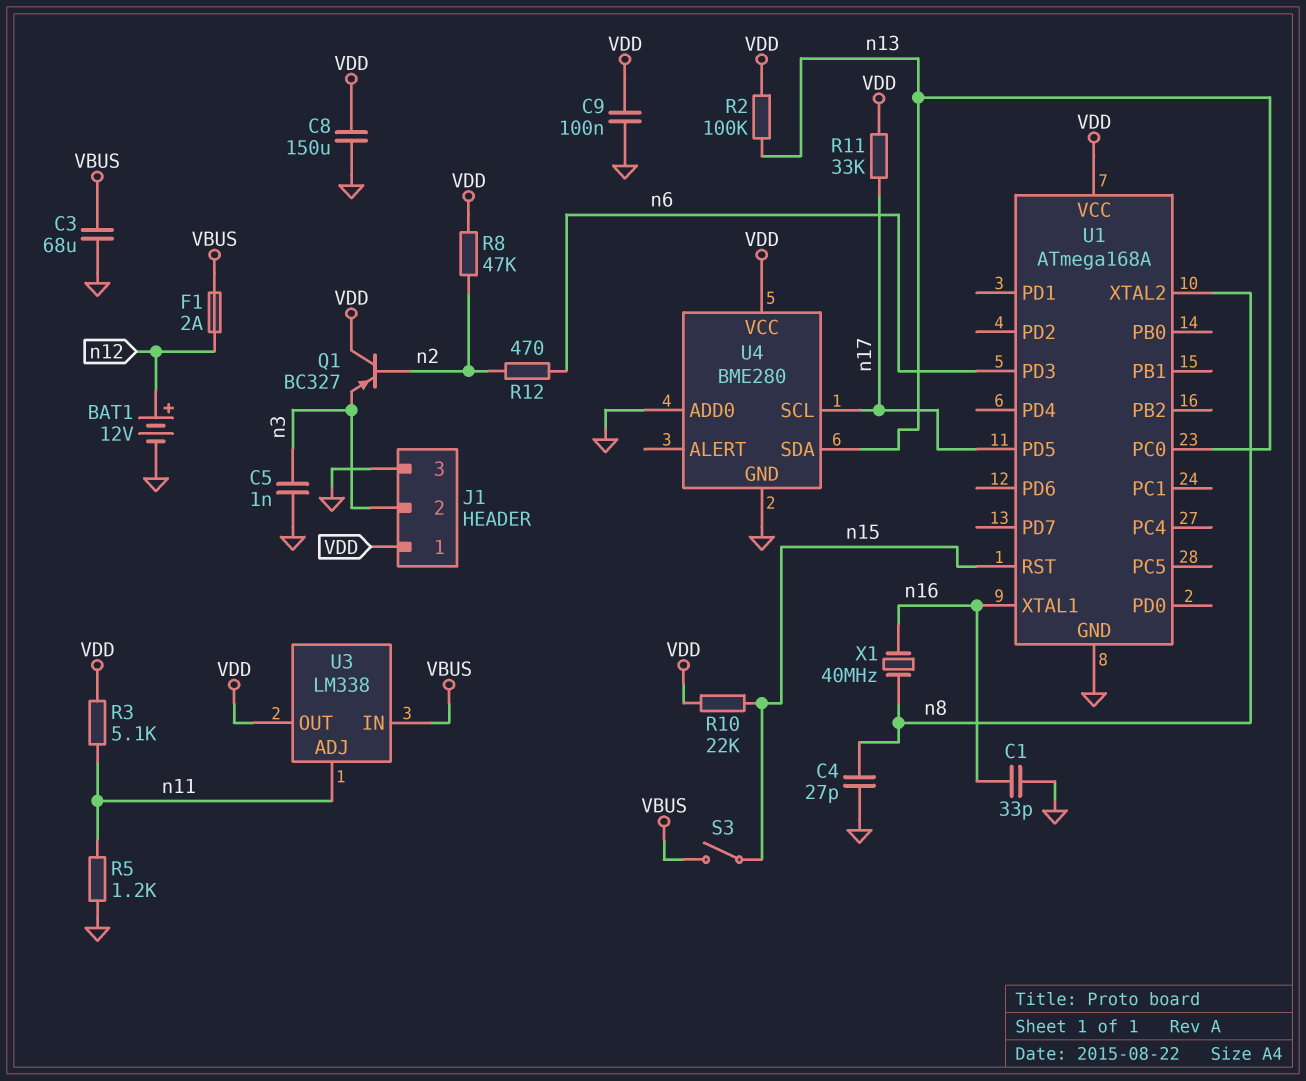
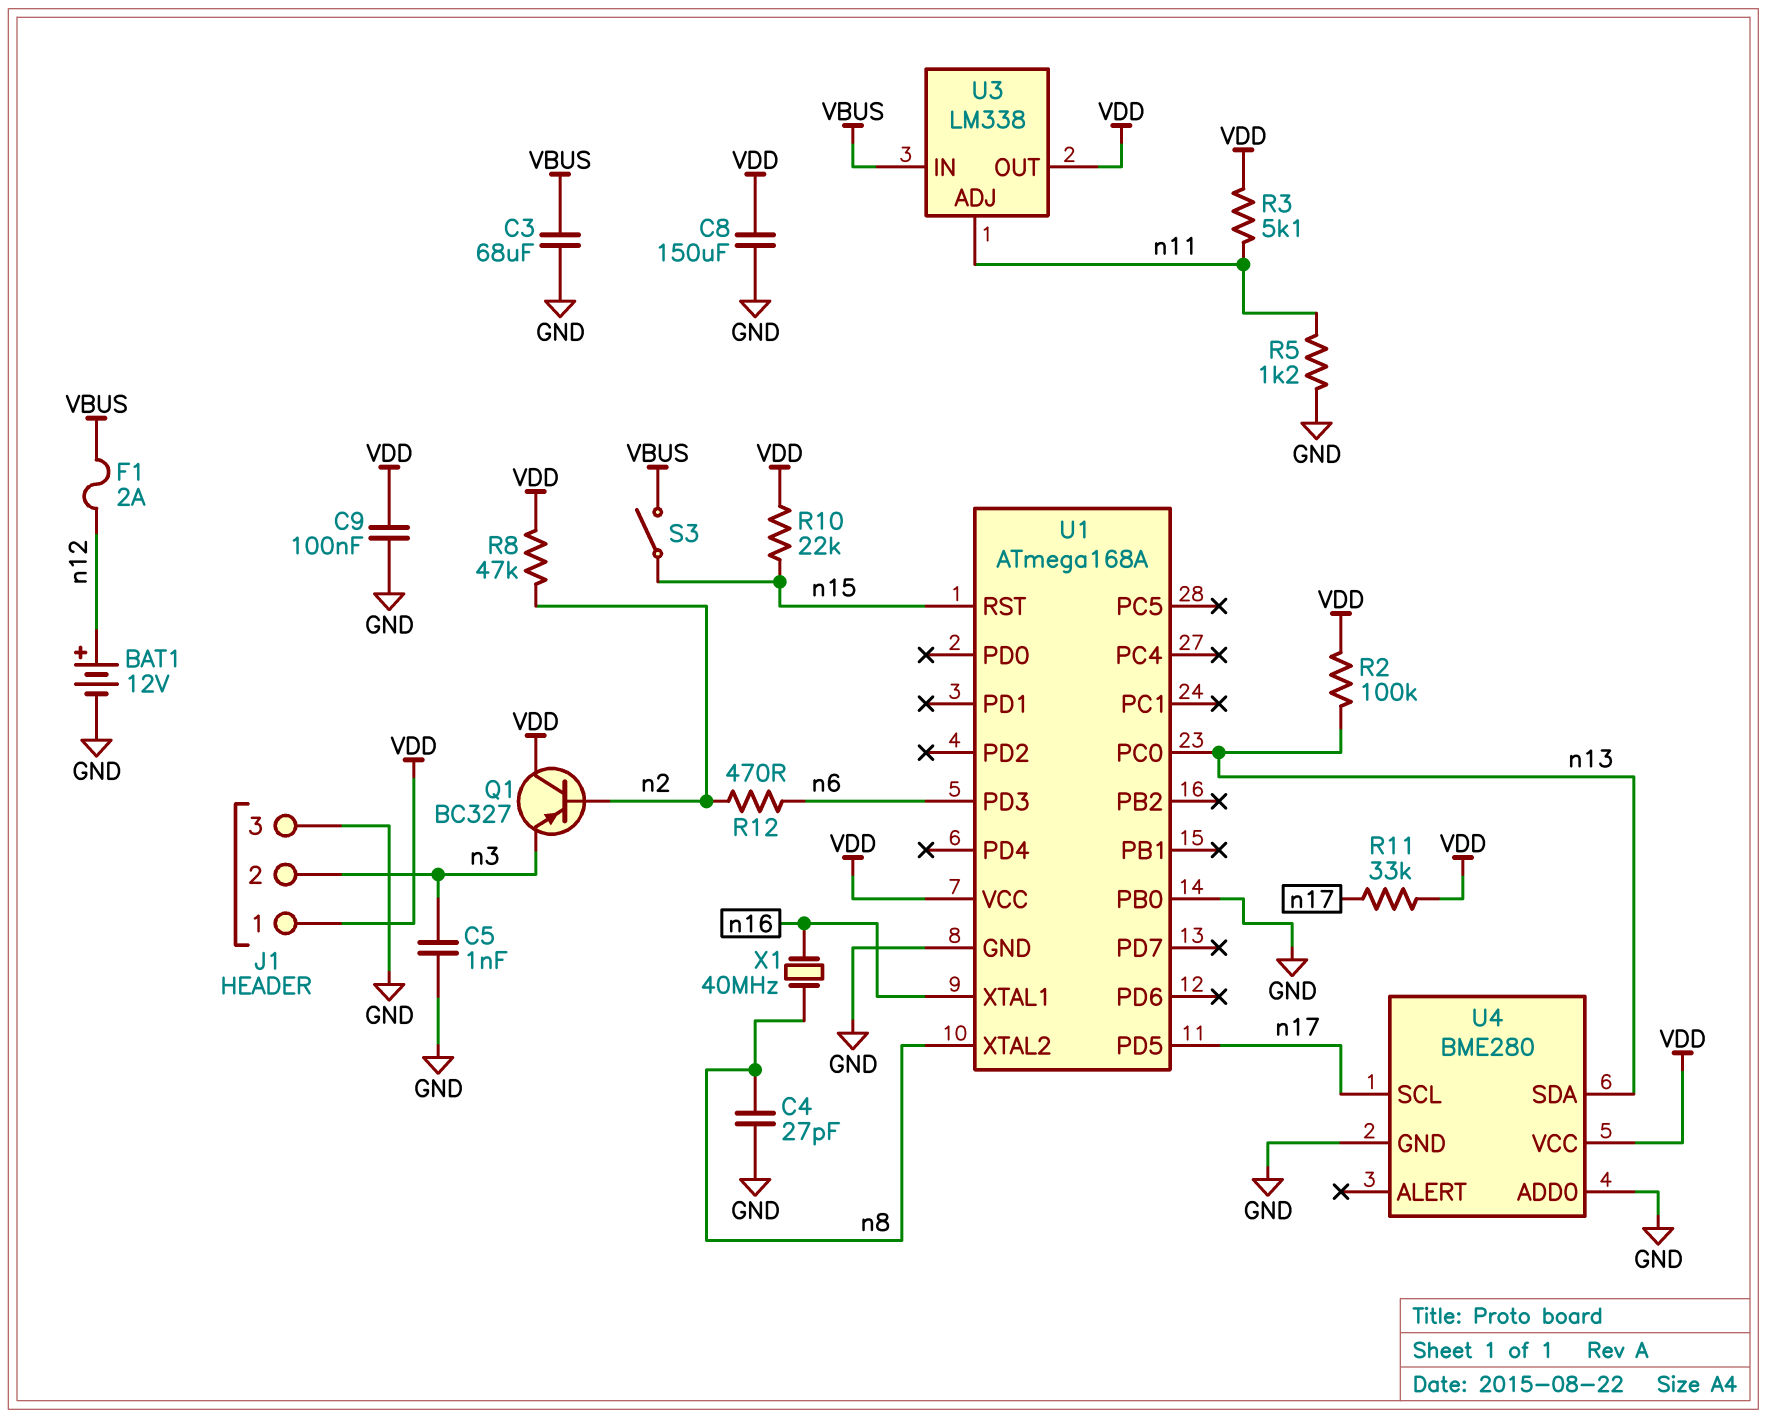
C1: 33pF (GND, n16) -> none
U1 pin PB0: none -> GND

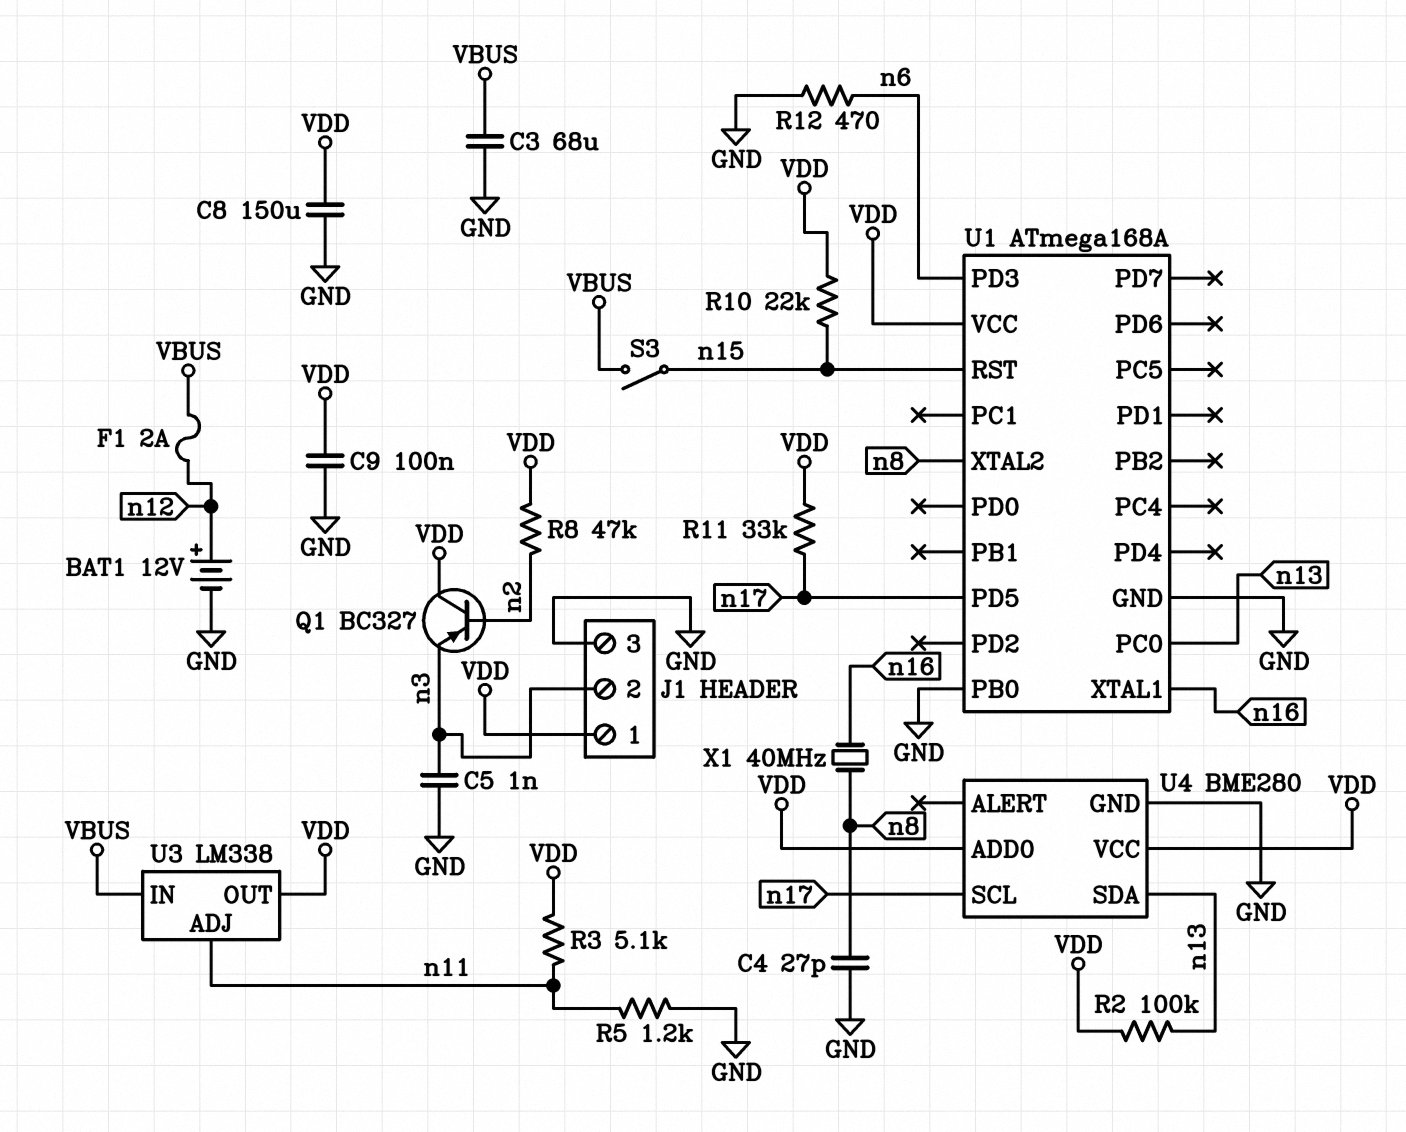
R12: 470 (n2, n6) -> 470 (GND, n6)
U4 pin ADD0: GND -> VDD

